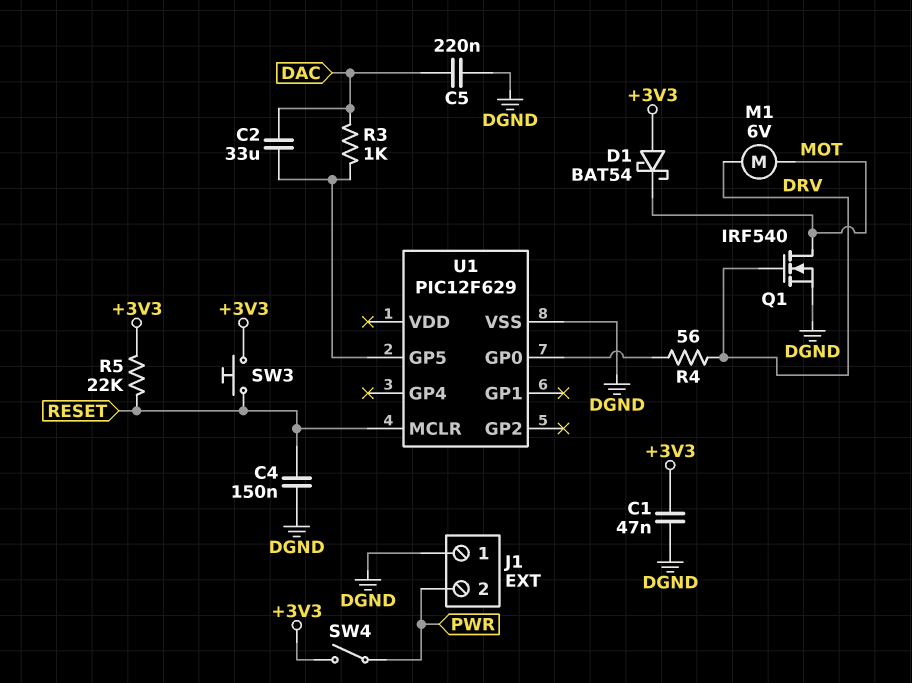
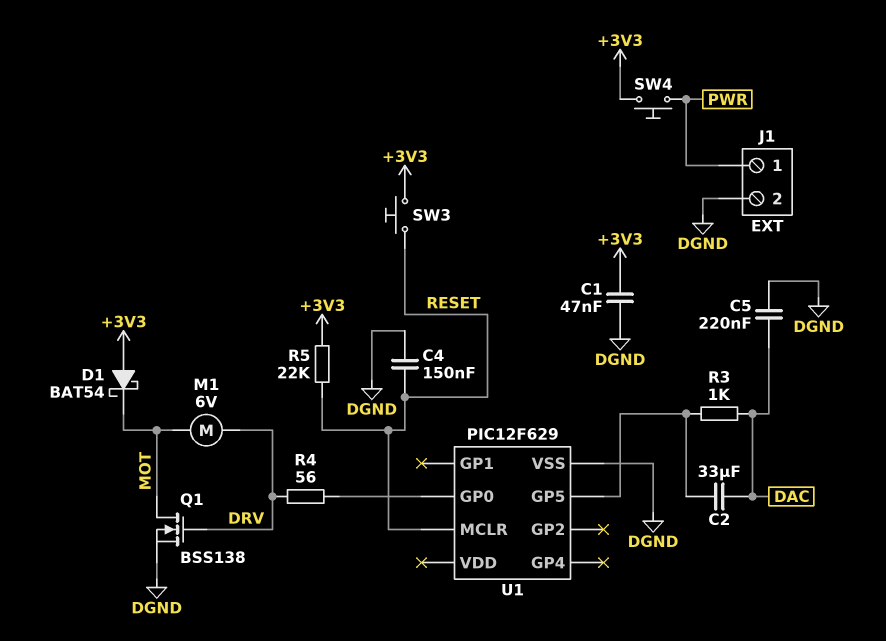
J1 pin 1: DGND -> PWR
J1 pin 2: PWR -> DGND
Q1: NMOS IRF540 (G DRV, D MOT, S DGND) -> NMOS BSS138 (G DRV, D MOT, S DGND)
SW4: switch (+3V3, PWR) -> button (+3V3, PWR)

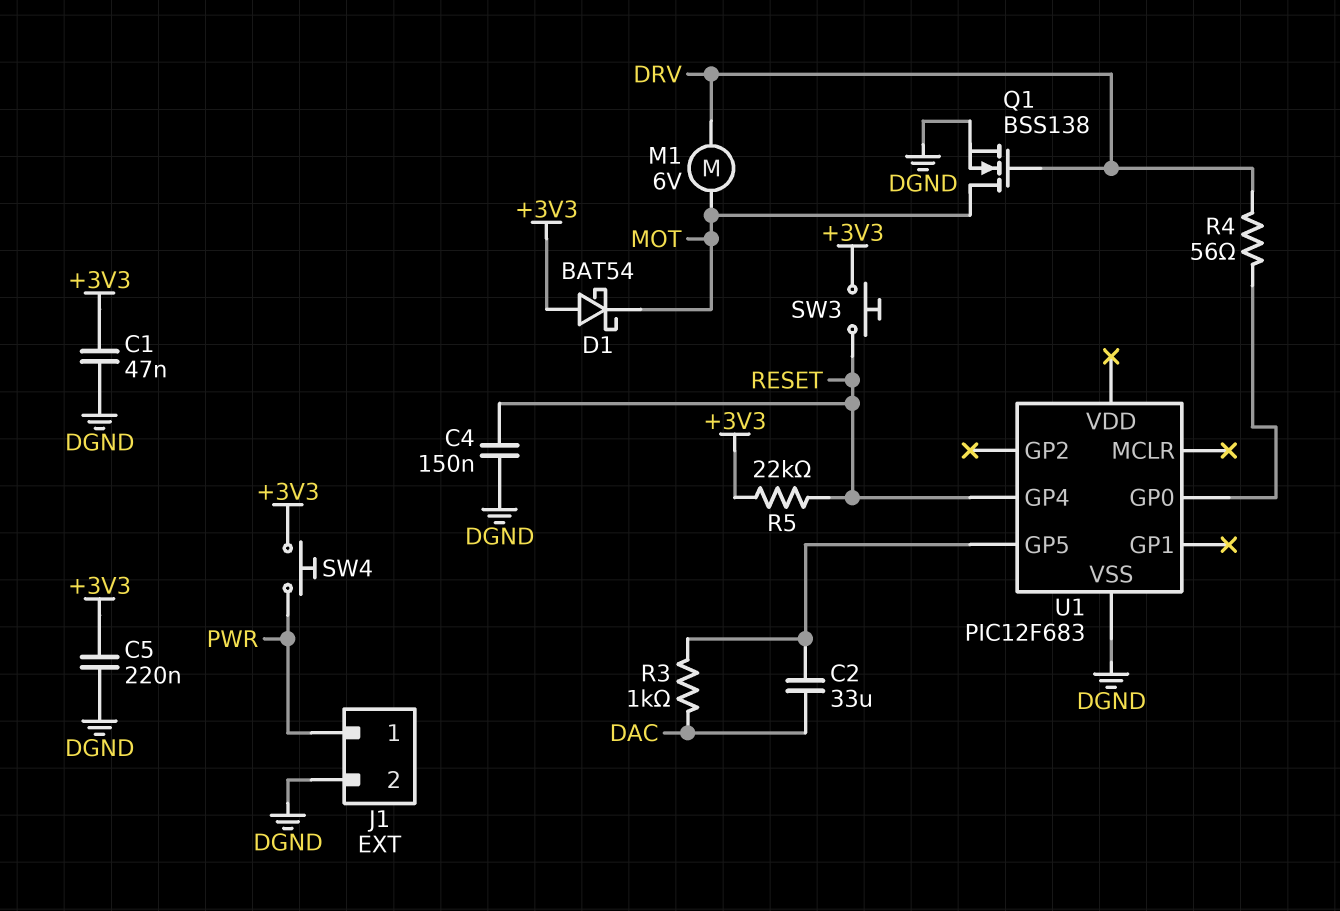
C5: 220nF (DAC, DGND) -> 220nF (+3V3, DGND)
U1: PIC12F629 -> PIC12F683
U1 pin GP4: none -> RESET
U1 pin MCLR: RESET -> none

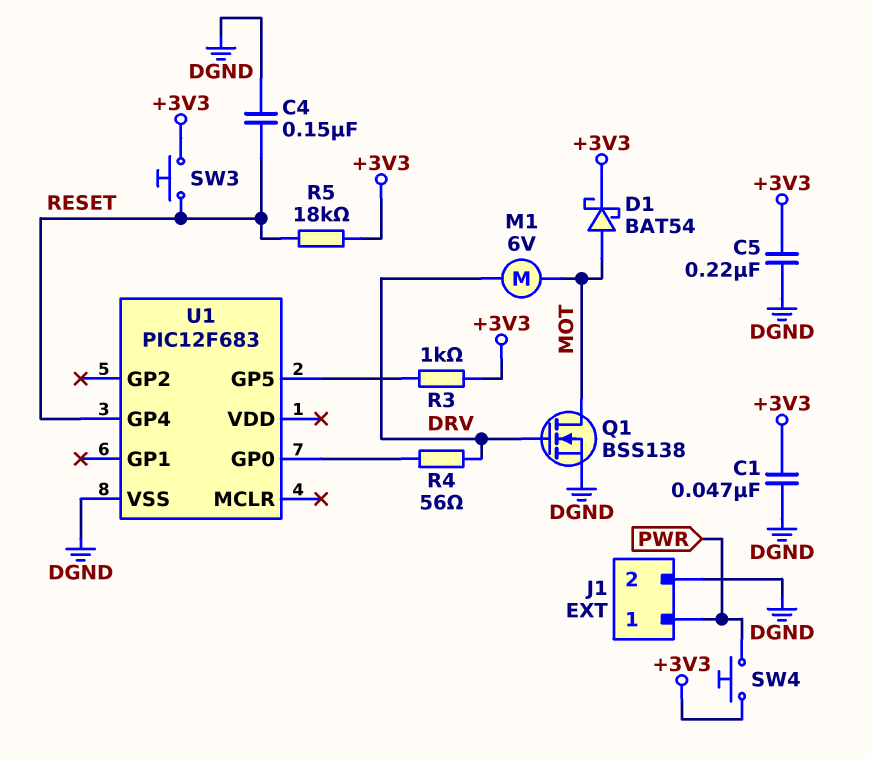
C2: 33uF (DAC, U1/GP5) -> none
D1: schottky BAT54 (A +3V3, K MOT) -> schottky BAT54 (A MOT, K +3V3)
R3: 1k (DAC, U1/GP5) -> 1k (+3V3, U1/GP5)
R5: 22k (+3V3, RESET) -> 18k (+3V3, RESET)

